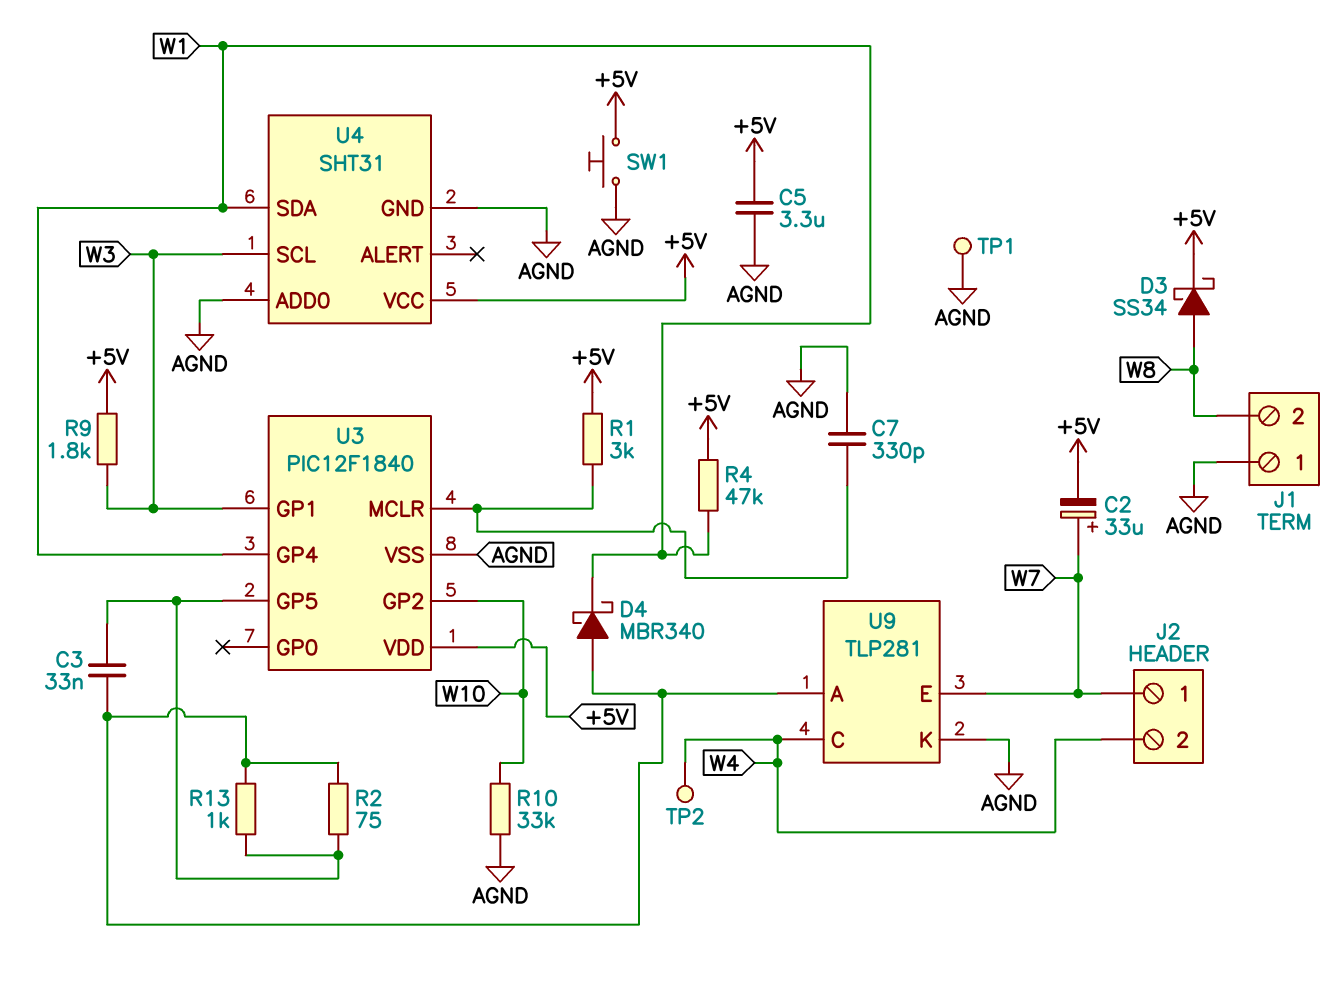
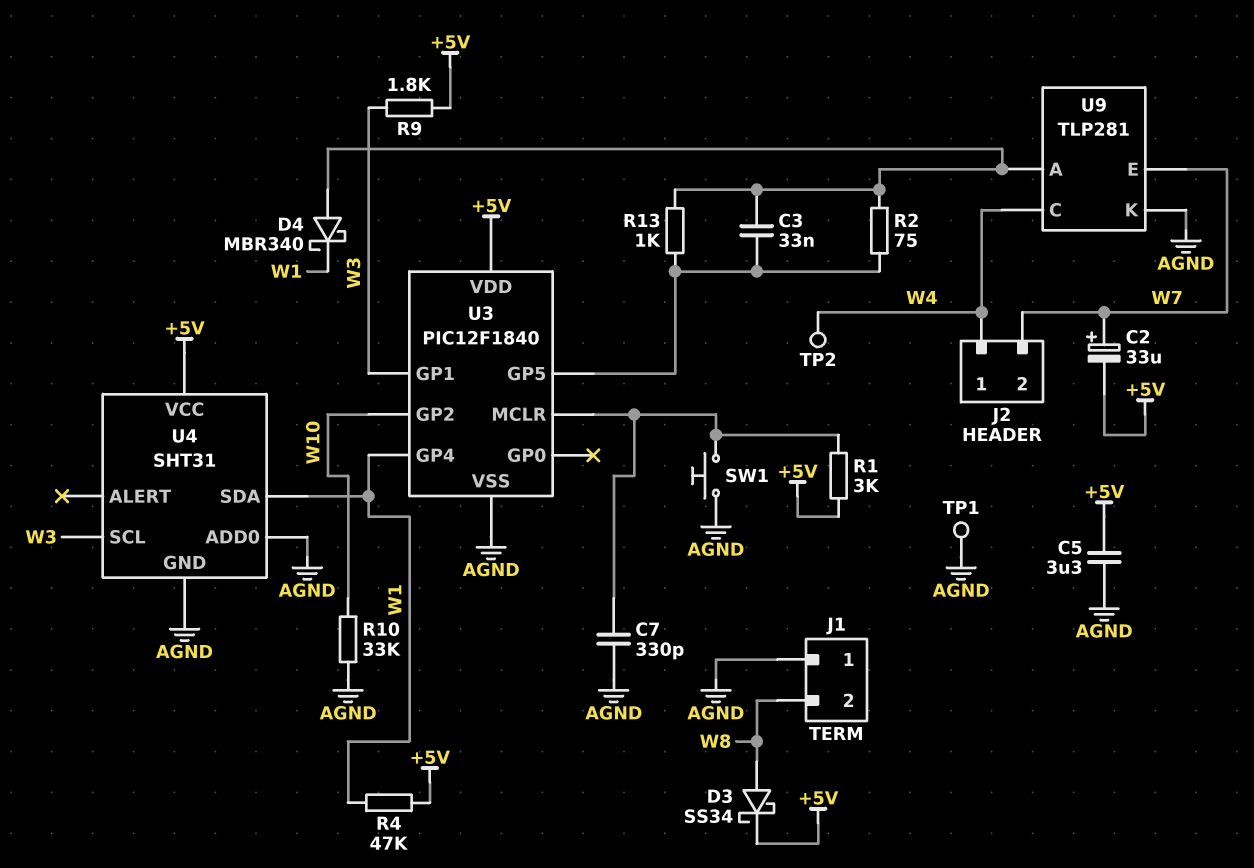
J2 pin 1: W7 -> W4
J2 pin 2: W4 -> W7
SW1: button (+5V, AGND) -> button (AGND, U3/MCLR)

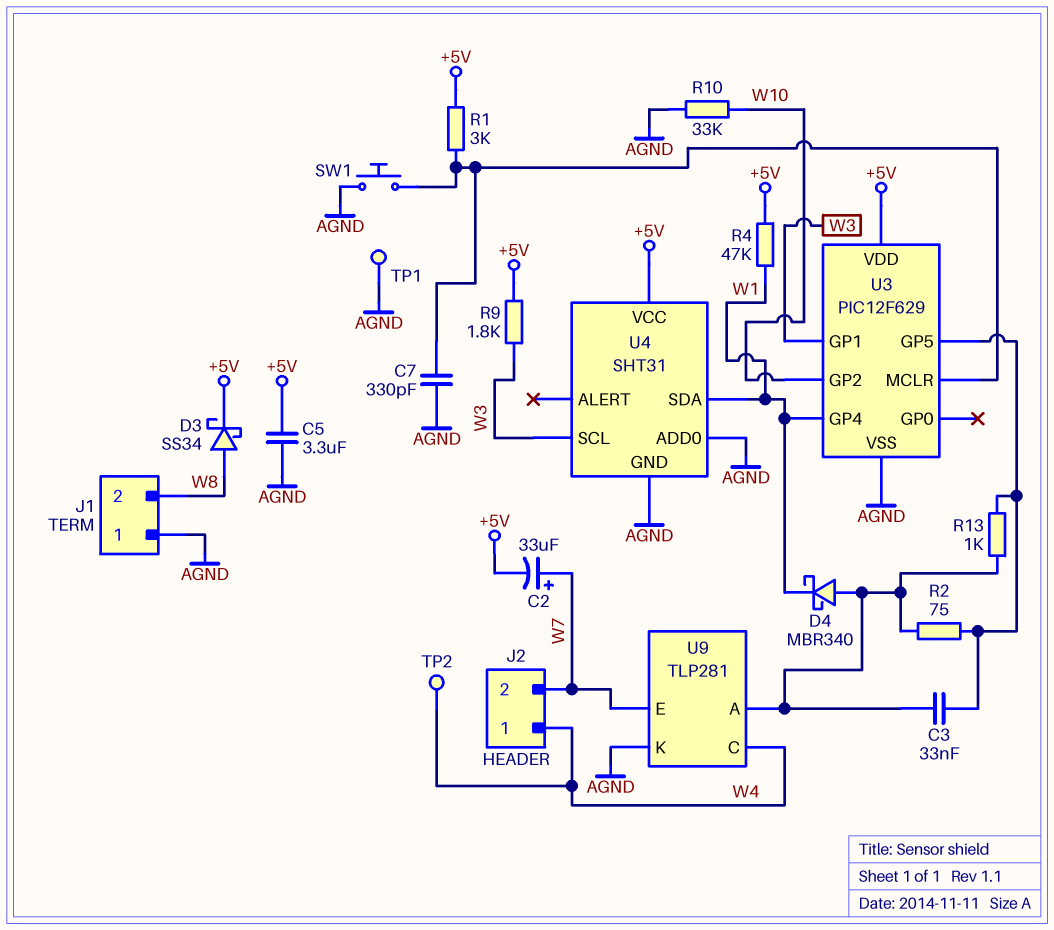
U3: PIC12F1840 -> PIC12F629

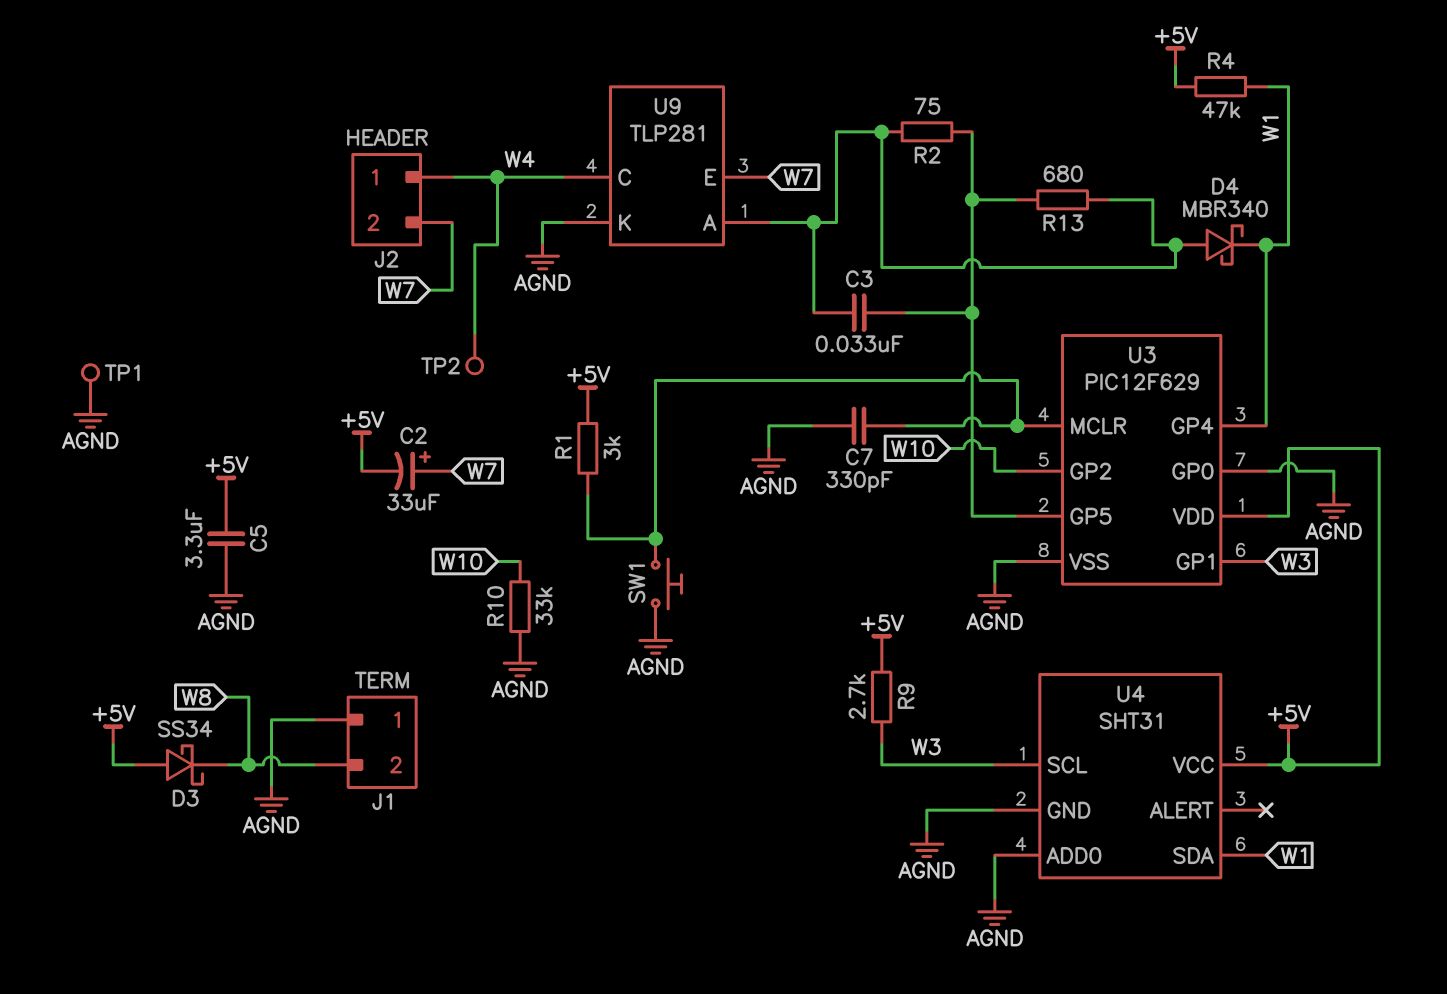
D3: schottky SS34 (A W8, K +5V) -> schottky SS34 (A +5V, K W8)
R9: 1.8k (+5V, W3) -> 2.7k (+5V, W3)
R13: 1k (U3/GP5, U9/A) -> 680 (U3/GP5, U9/A)
U3 pin GP0: none -> AGND

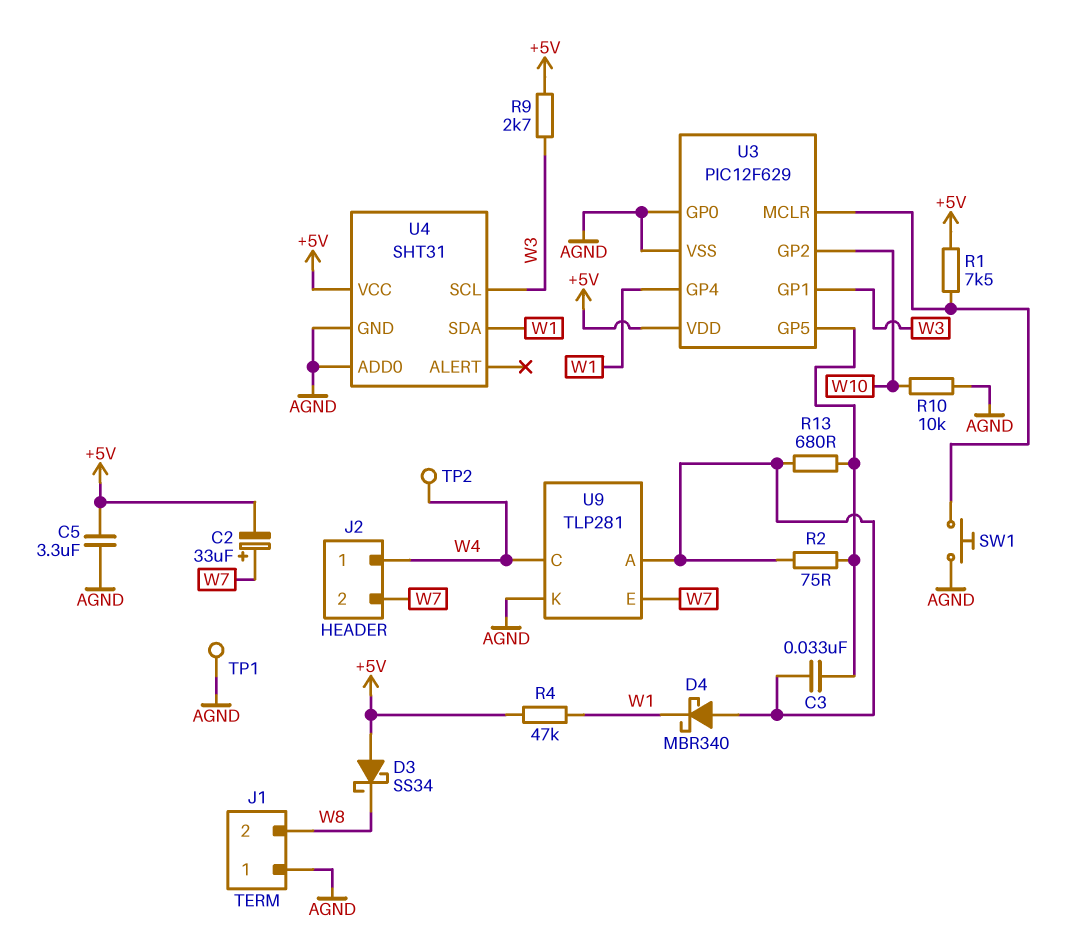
C7: 330pF (AGND, U3/MCLR) -> none
R1: 3k (+5V, U3/MCLR) -> 7.5k (+5V, U3/MCLR)
R10: 33k (AGND, W10) -> 10k (AGND, W10)

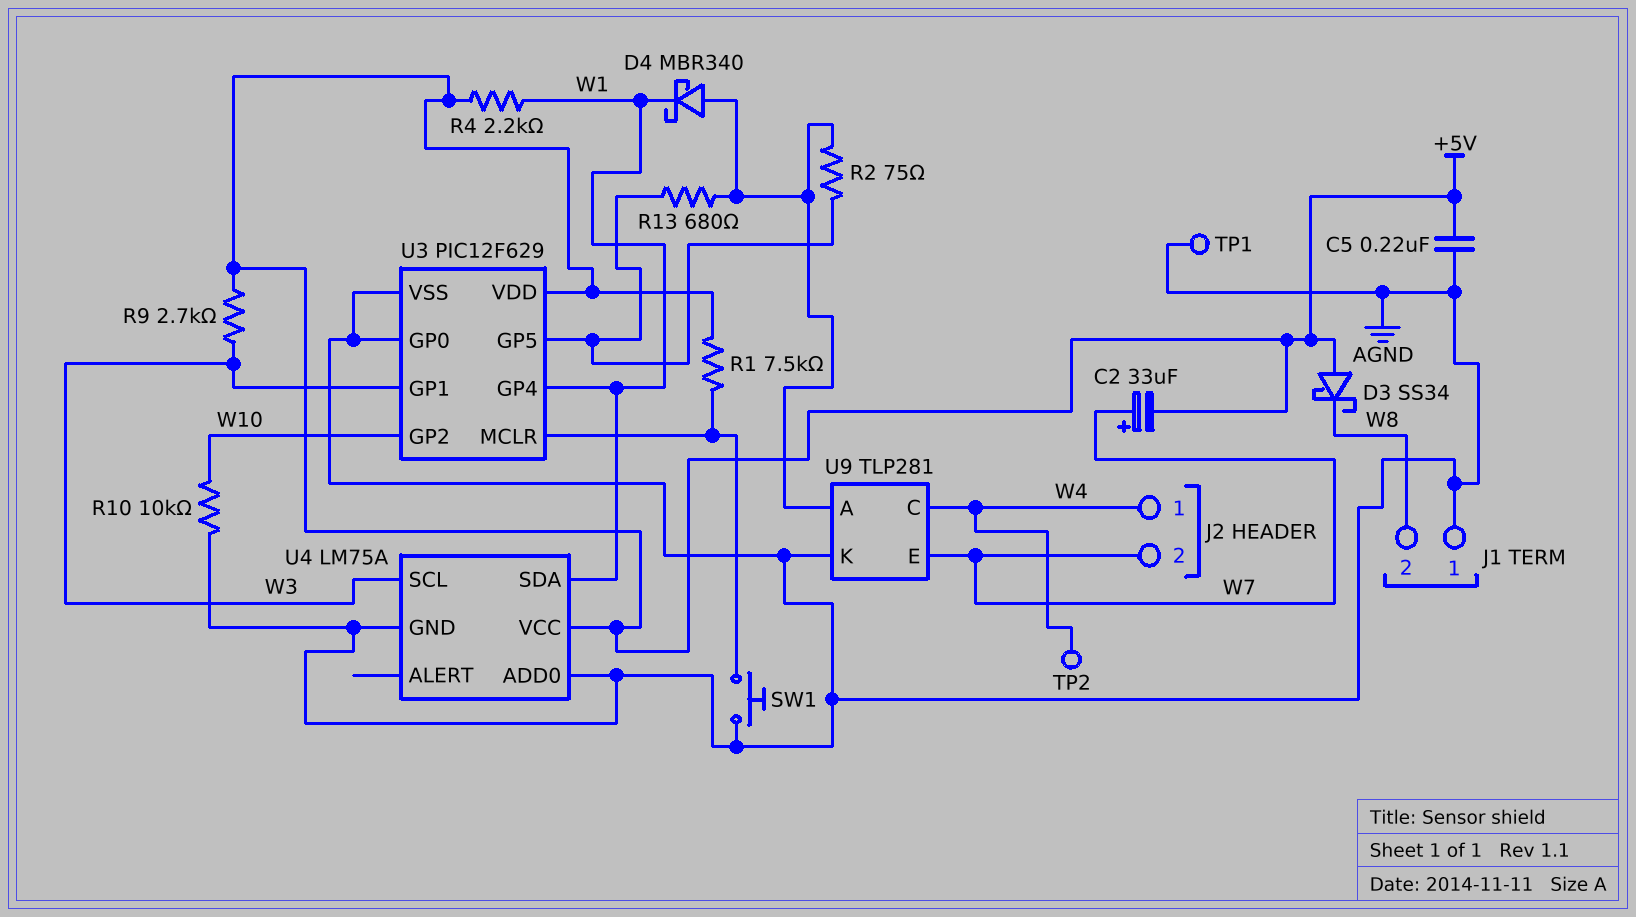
C3: 33nF (U3/GP5, U9/A) -> none
C5: 3.3uF (+5V, AGND) -> 220nF (+5V, AGND)
R4: 47k (+5V, W1) -> 2.2k (+5V, W1)
U4: SHT31 -> LM75A

